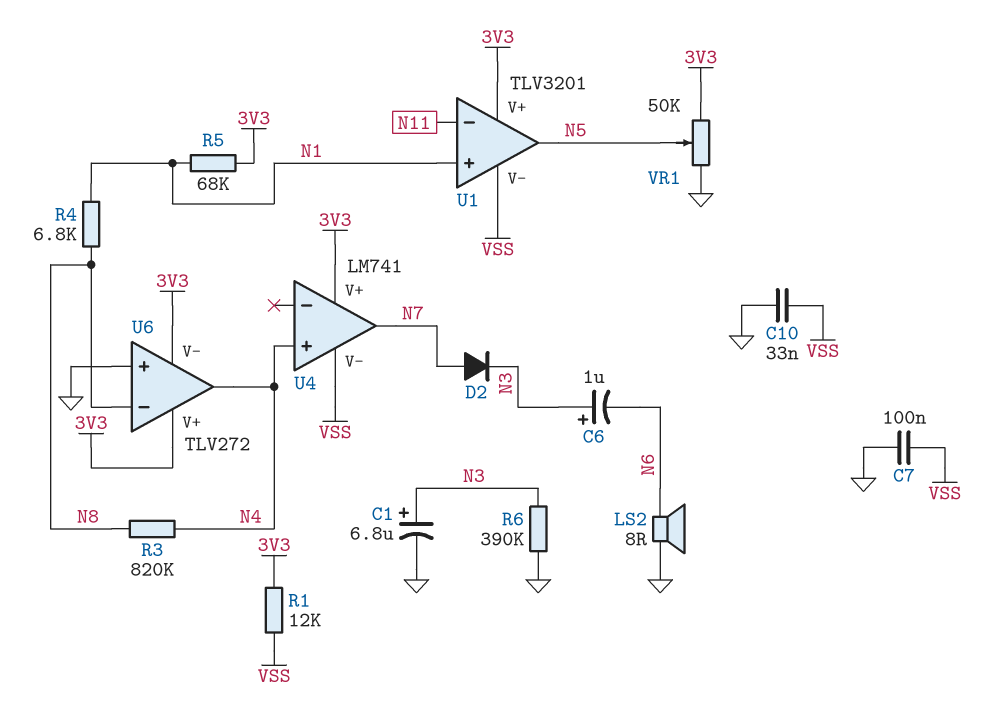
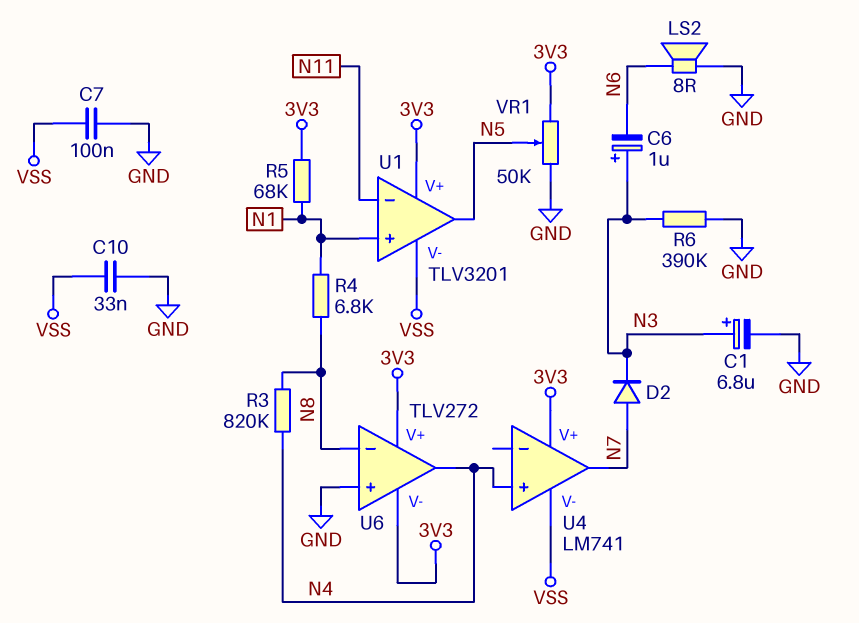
R1: 12k (3V3, VSS) -> none

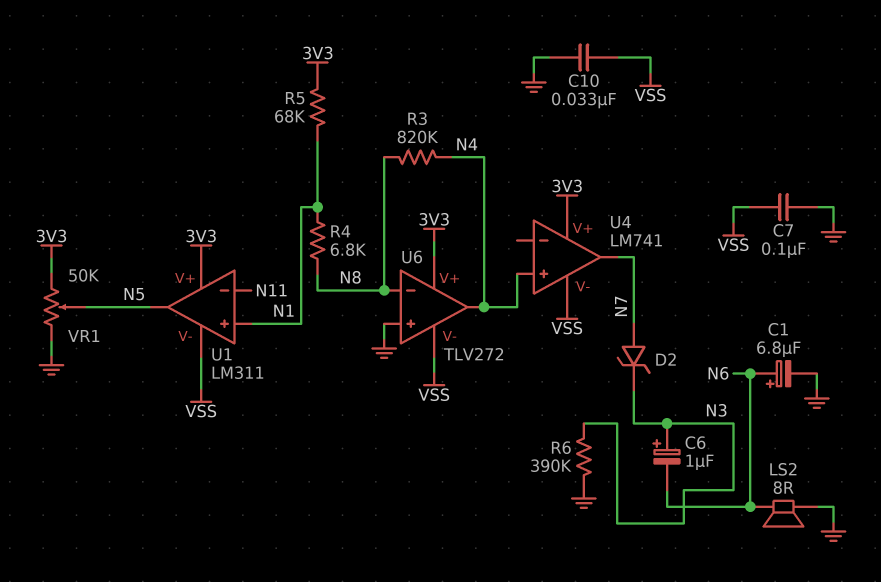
C1: 6.8uF (plus N3, minus GND) -> 6.8uF (plus N6, minus GND)
D2: diode (A N7, K N3) -> zener (A N7, K N3)
U1: TLV3201 -> LM311
U6 pin V-: 3V3 -> VSS

